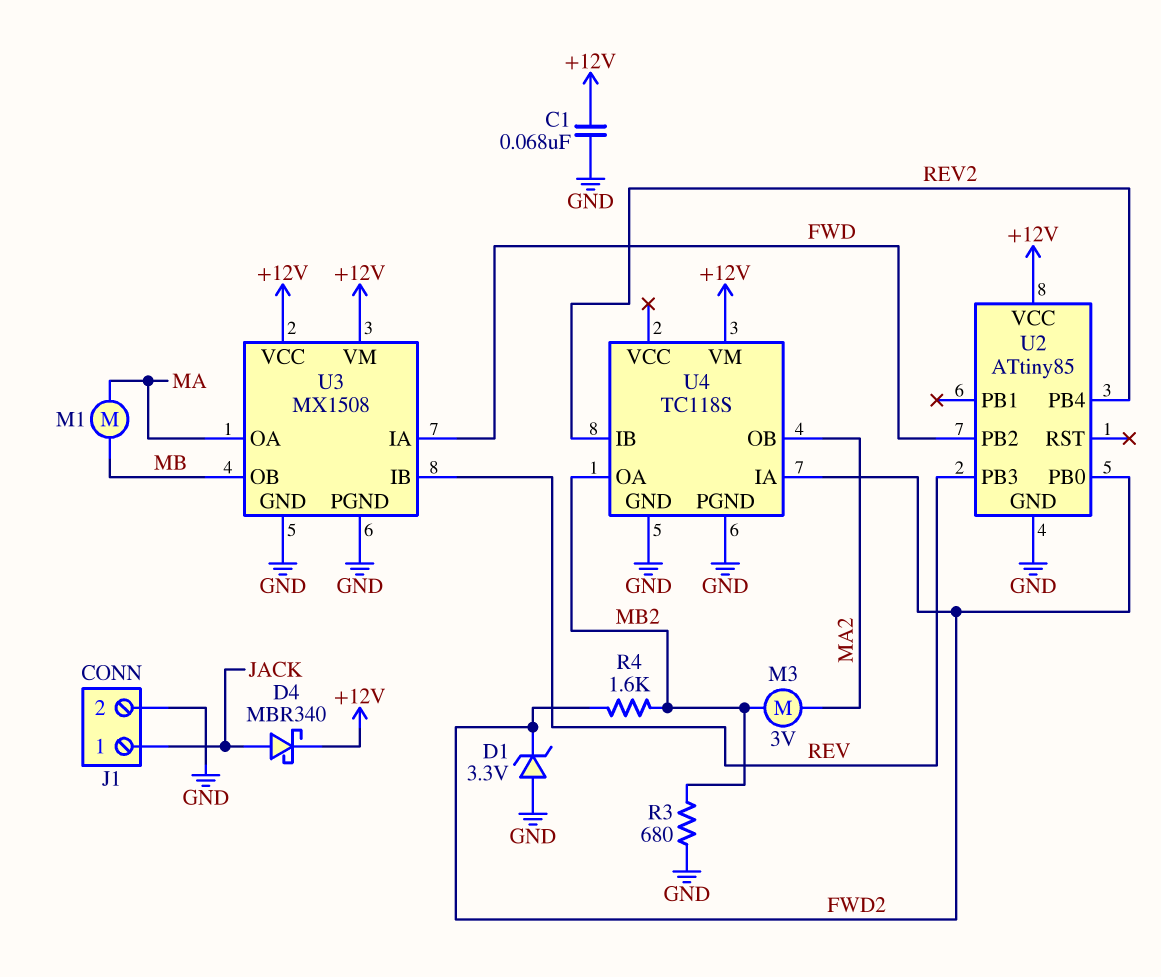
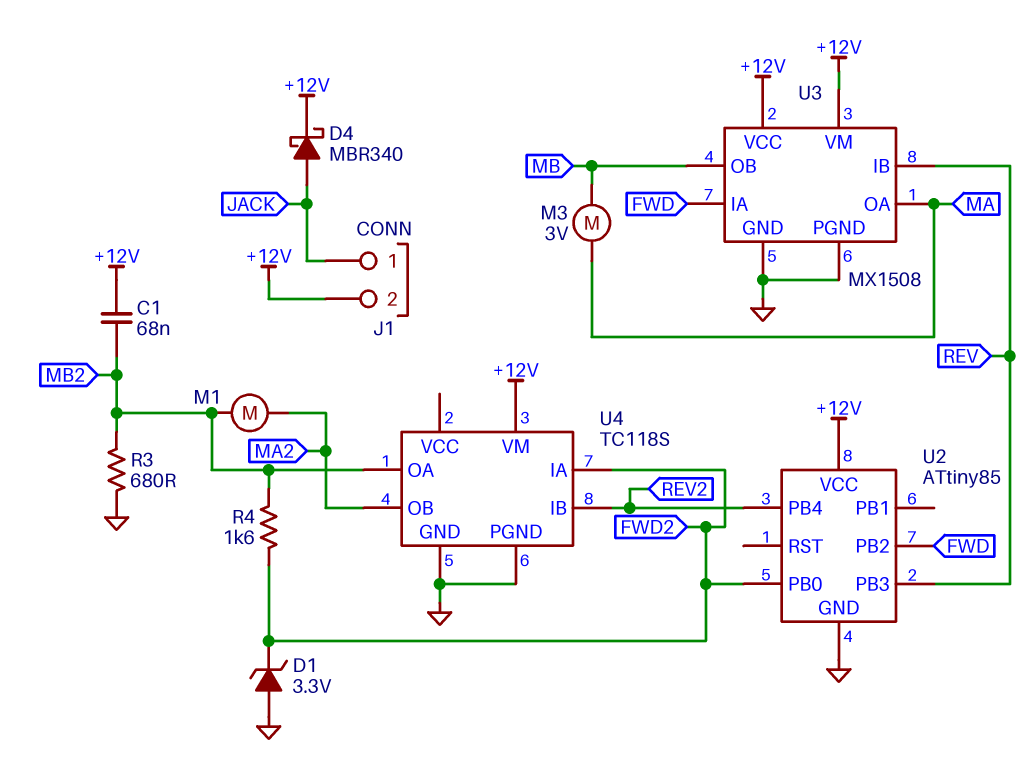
C1: 68nF (+12V, GND) -> 68nF (+12V, MB2)
J1 pin 2: GND -> +12V
M1: motor (MA, MB) -> motor (MA2, MB2)
M3: motor 3V (MA2, MB2) -> motor 3V (MA, MB)

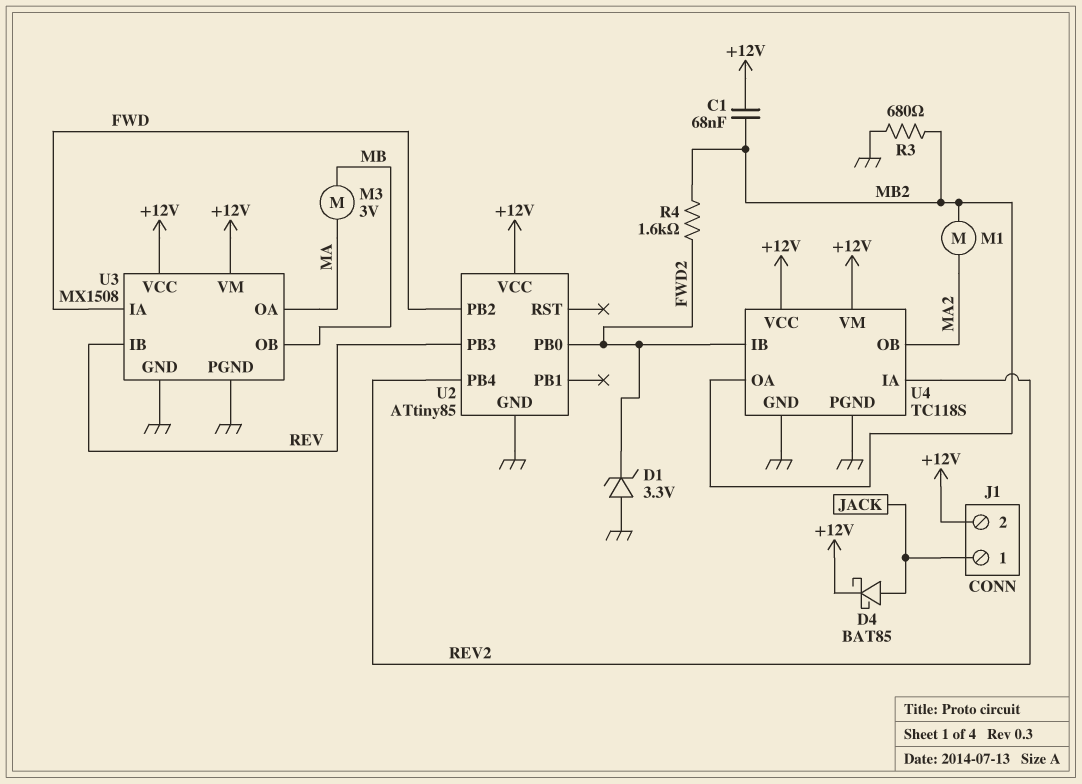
D4: schottky MBR340 (A JACK, K +12V) -> schottky BAT85 (A JACK, K +12V)
U4 pin IA: FWD2 -> REV2
U4 pin IB: REV2 -> FWD2
U4 pin VCC: none -> +12V

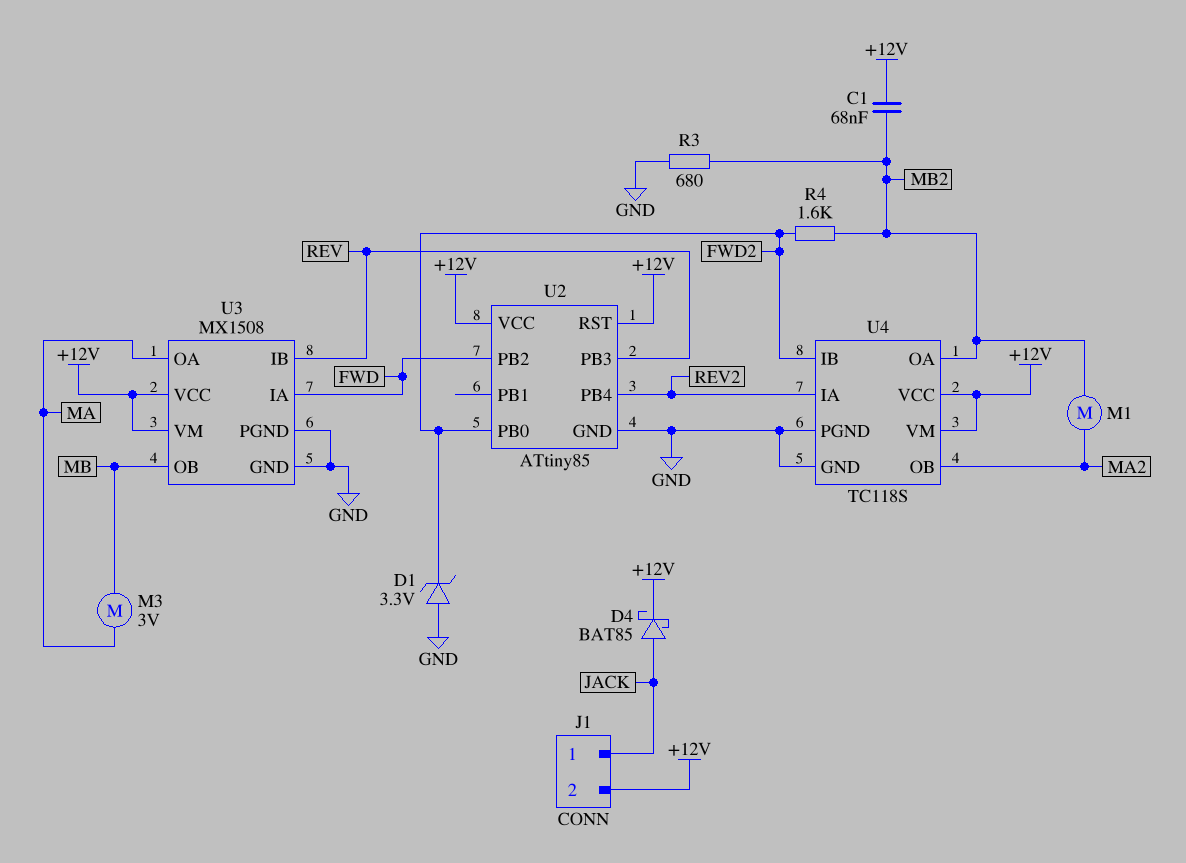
U2 pin RST: none -> +12V

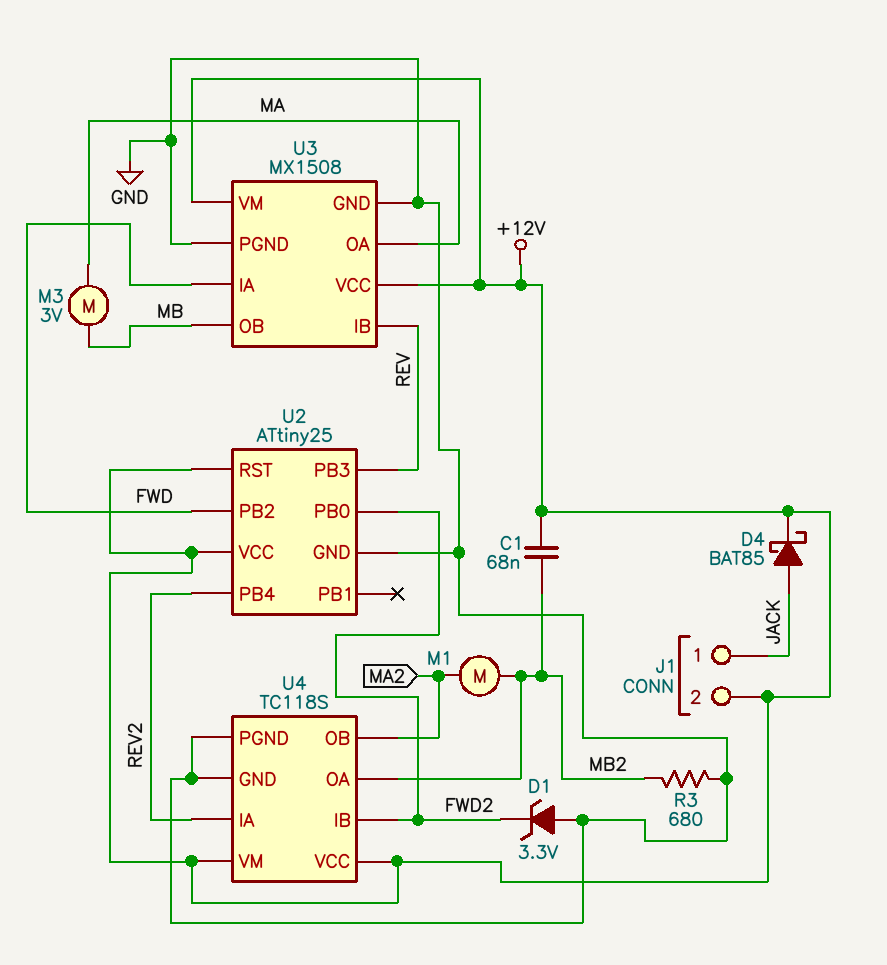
R4: 1.6k (FWD2, MB2) -> none
U2: ATtiny85 -> ATtiny25

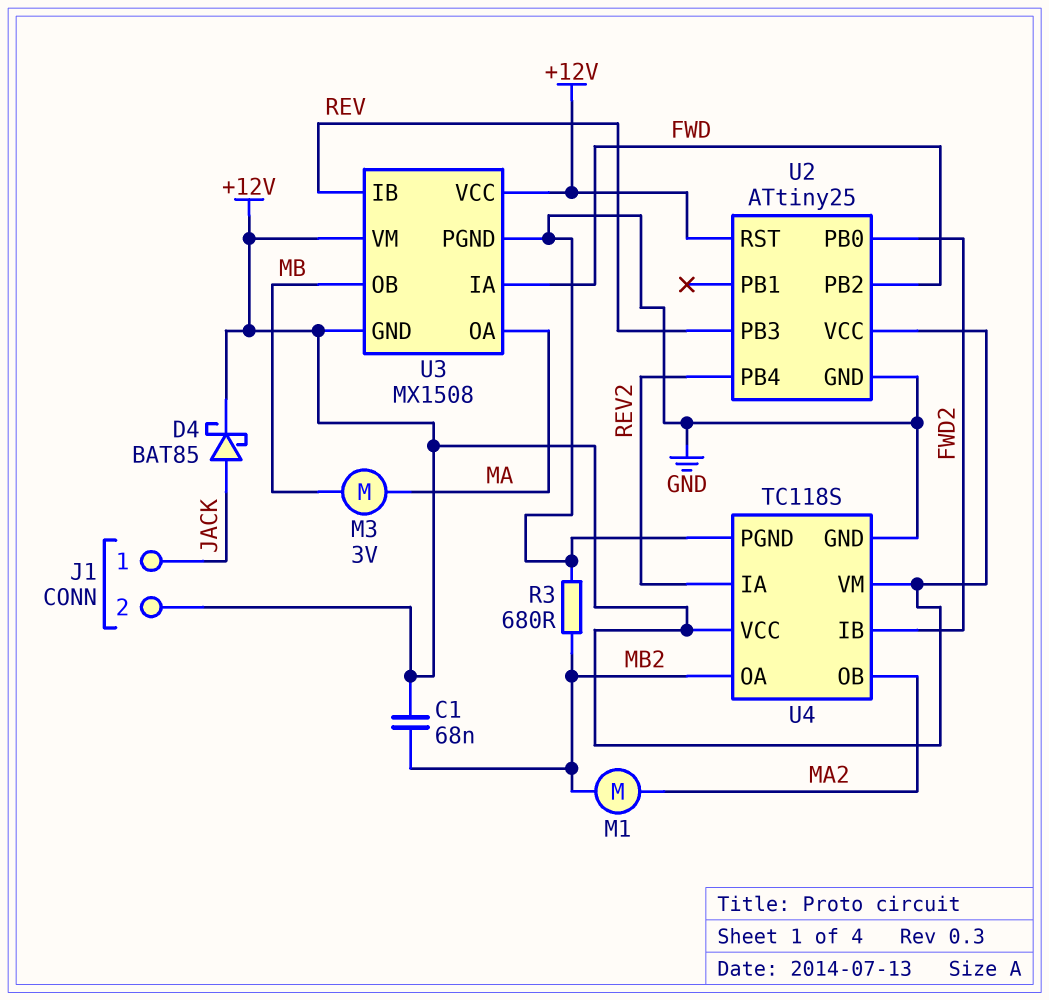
D1: zener 3.3V (A GND, K FWD2) -> none
U3 pin GND: GND -> +12V

